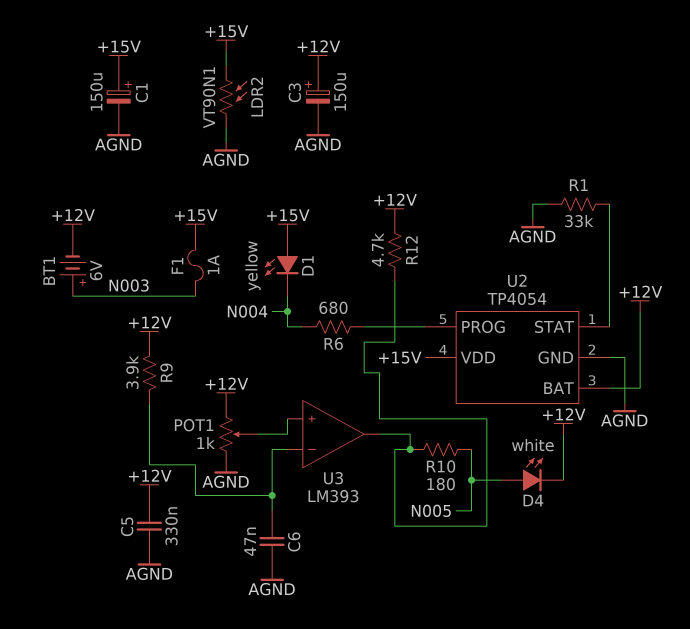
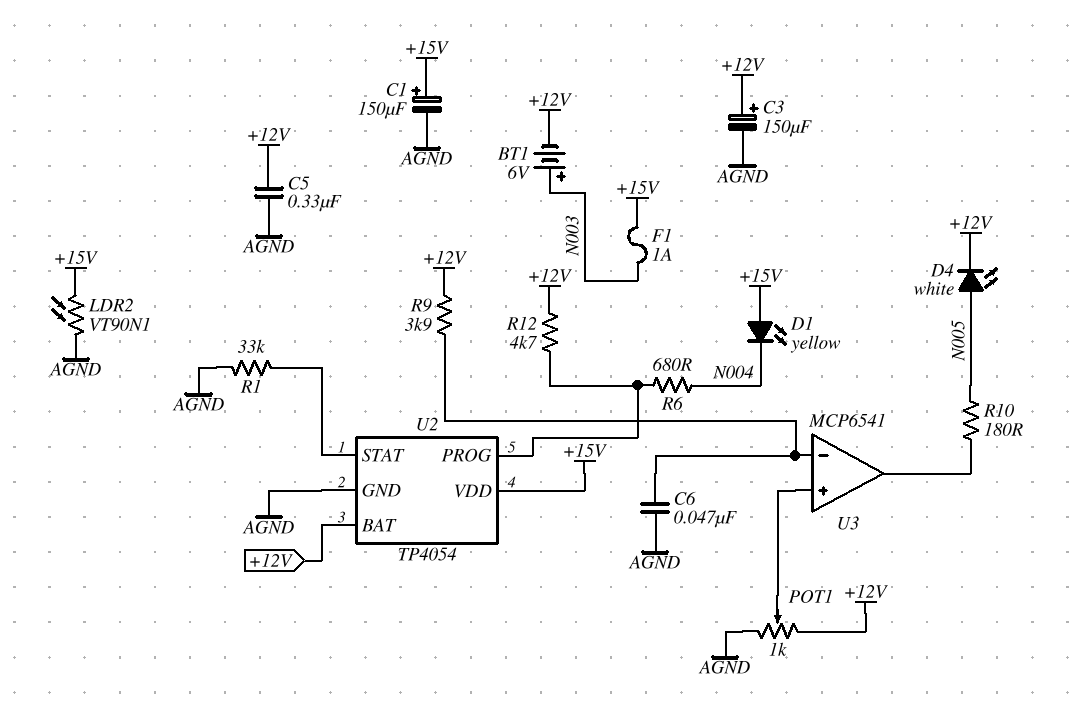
R12: 4.7k (+12V, U3/out) -> 4.7k (+12V, U2/PROG)
U3: LM393 -> MCP6541

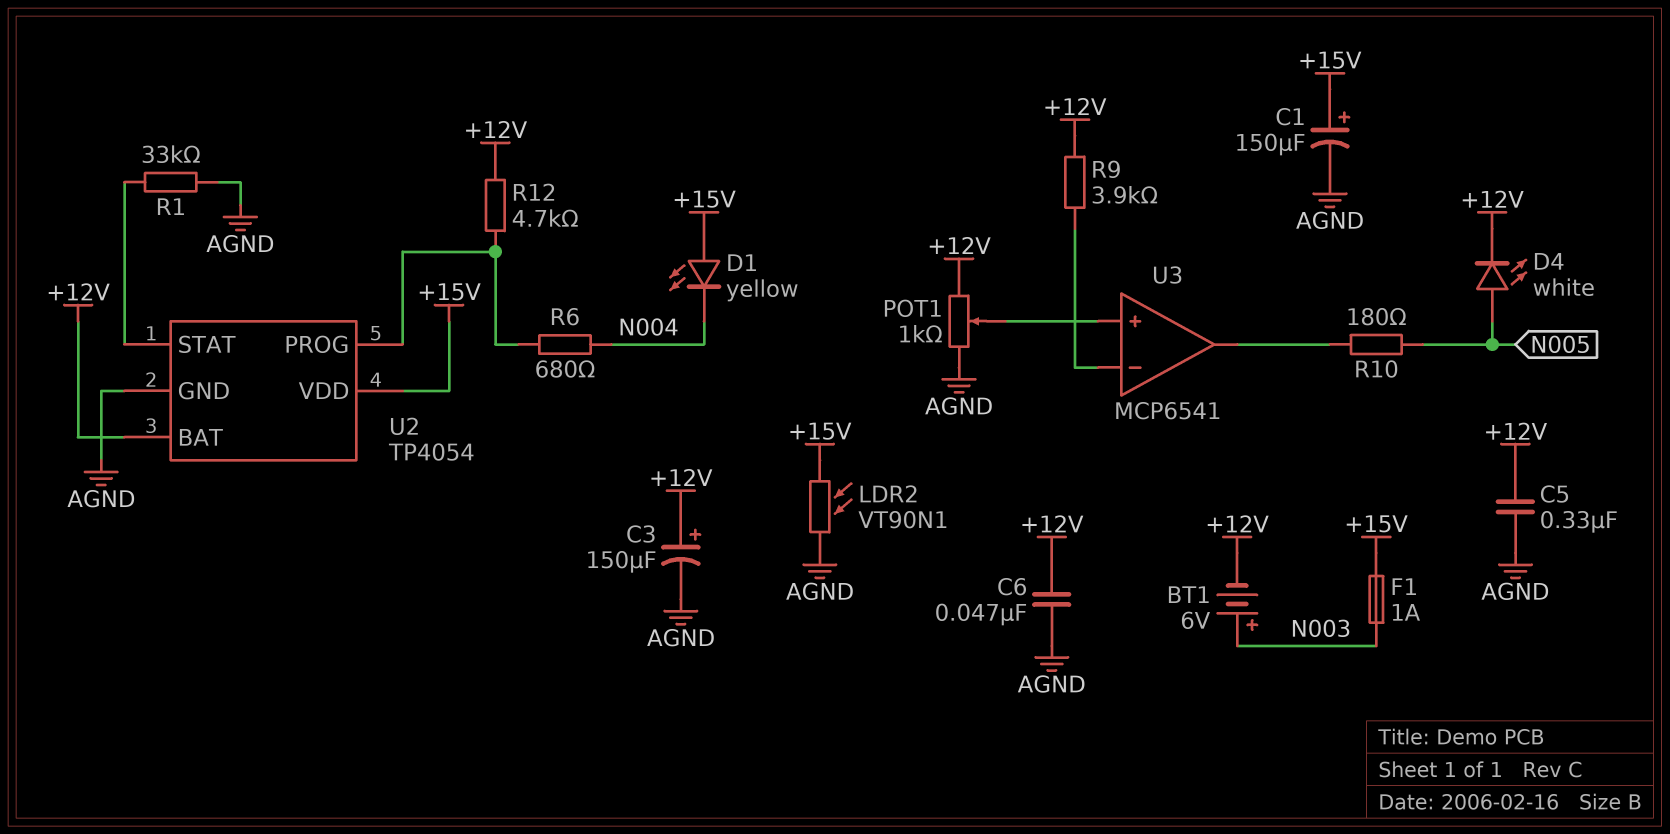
C6: 47nF (AGND, U3/in-) -> 47nF (+12V, AGND)

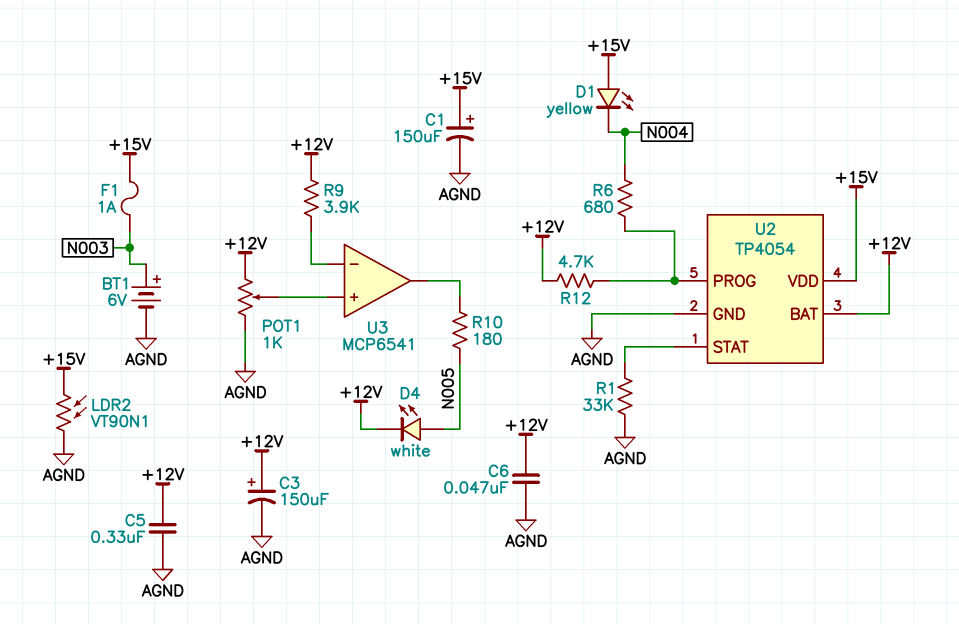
BT1: 6V (plus N003, minus +12V) -> 6V (plus N003, minus AGND)

